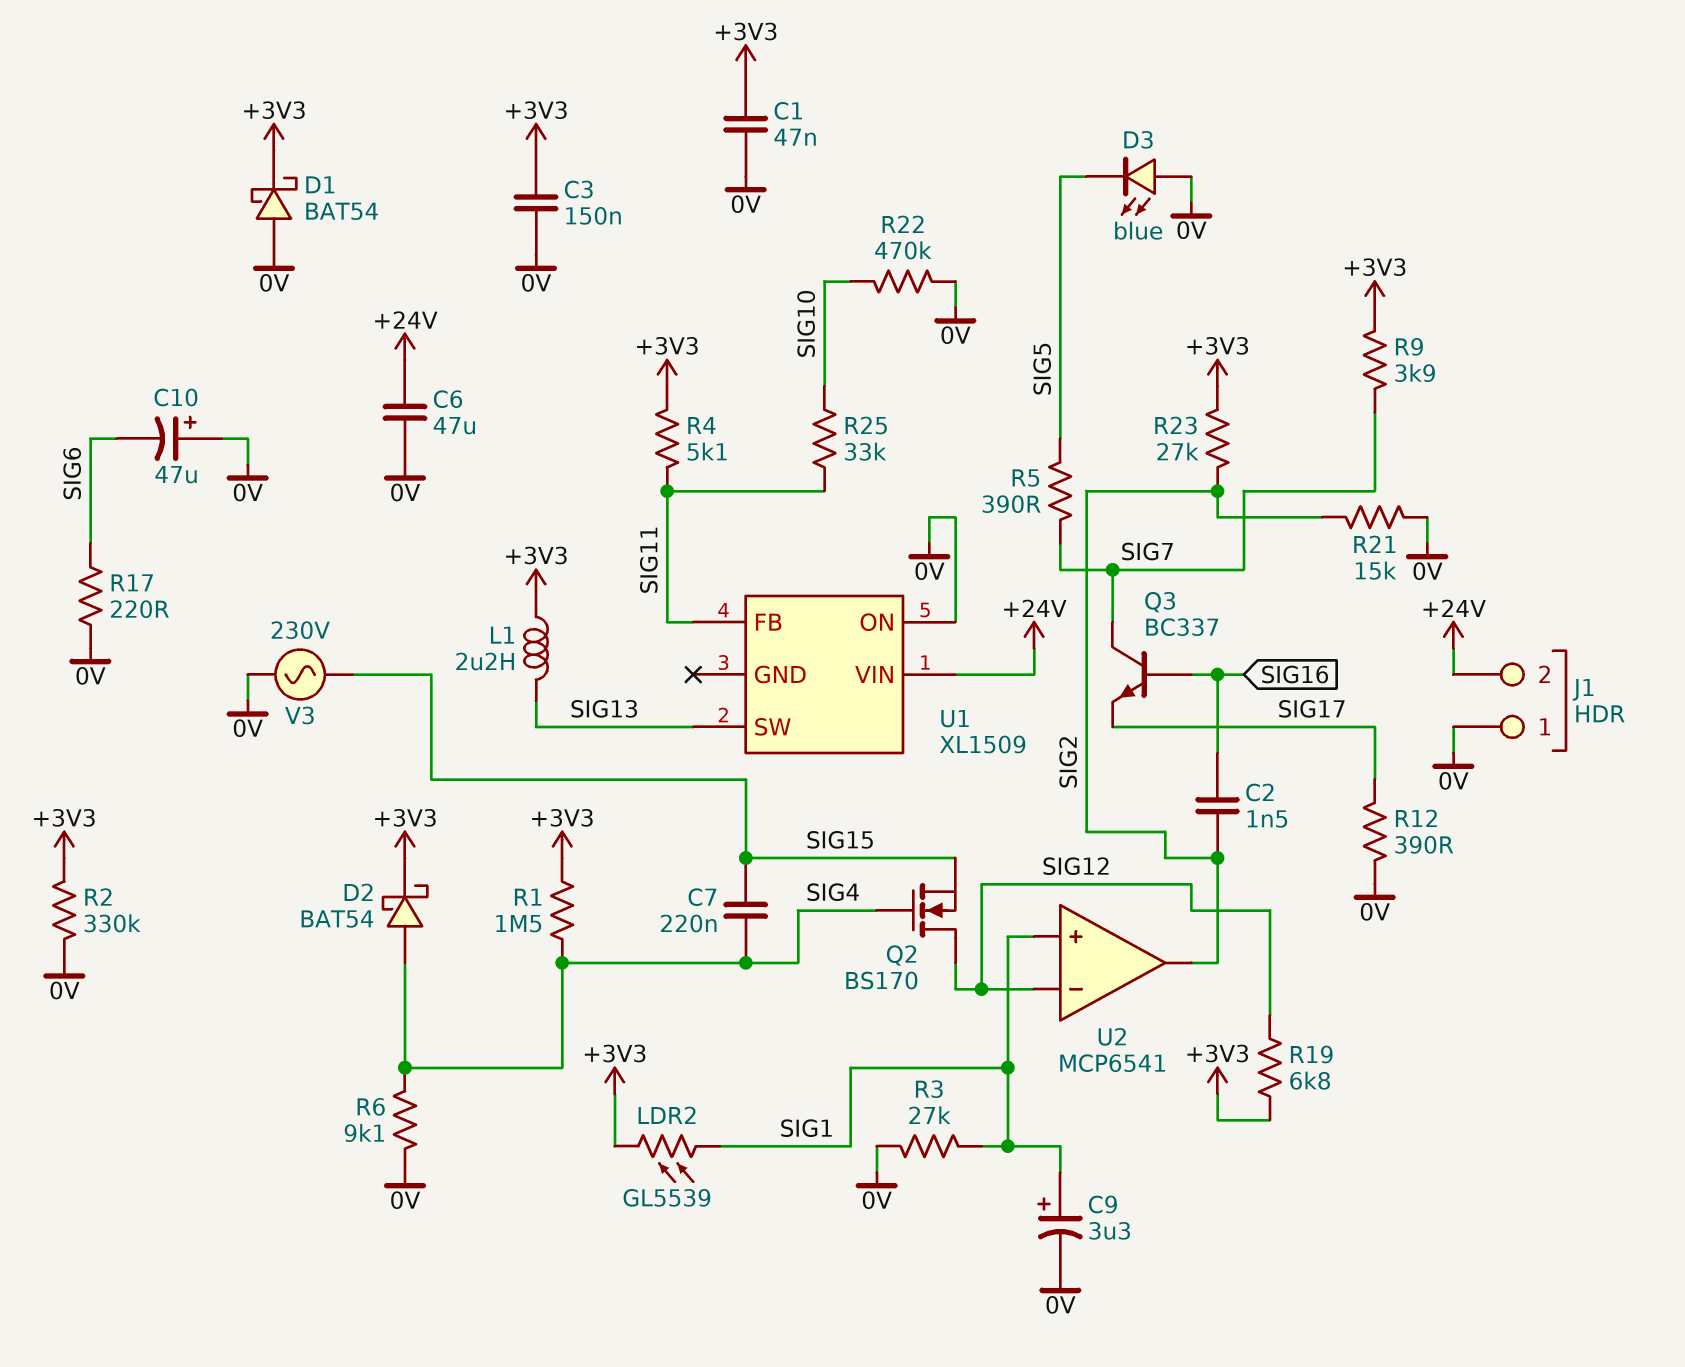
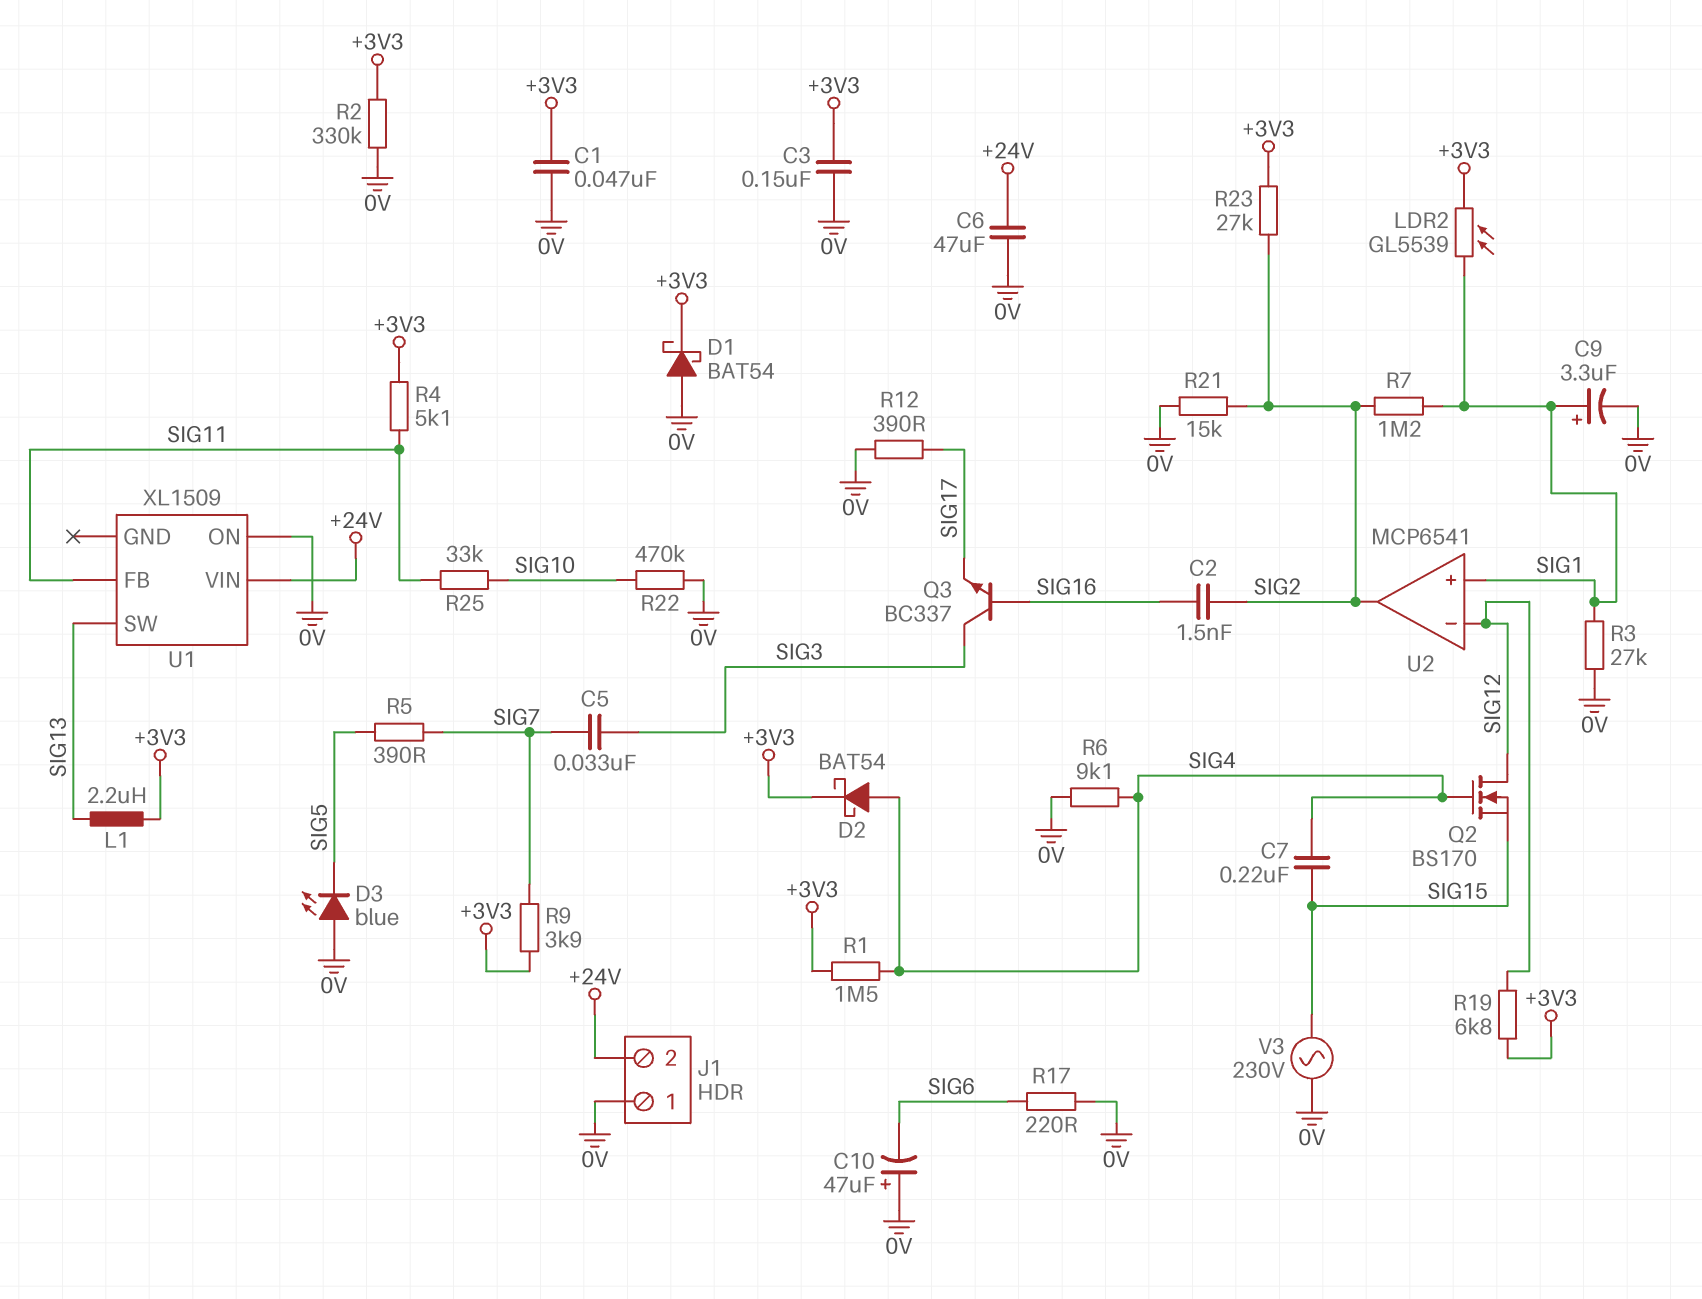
C5: none -> 33nF (SIG3, SIG7)
Q3: NPN BC337 (B SIG16, C SIG7, E SIG17) -> NPN BC337 (B SIG16, C SIG3, E SIG17)
R7: none -> 1.2M (SIG1, SIG2)

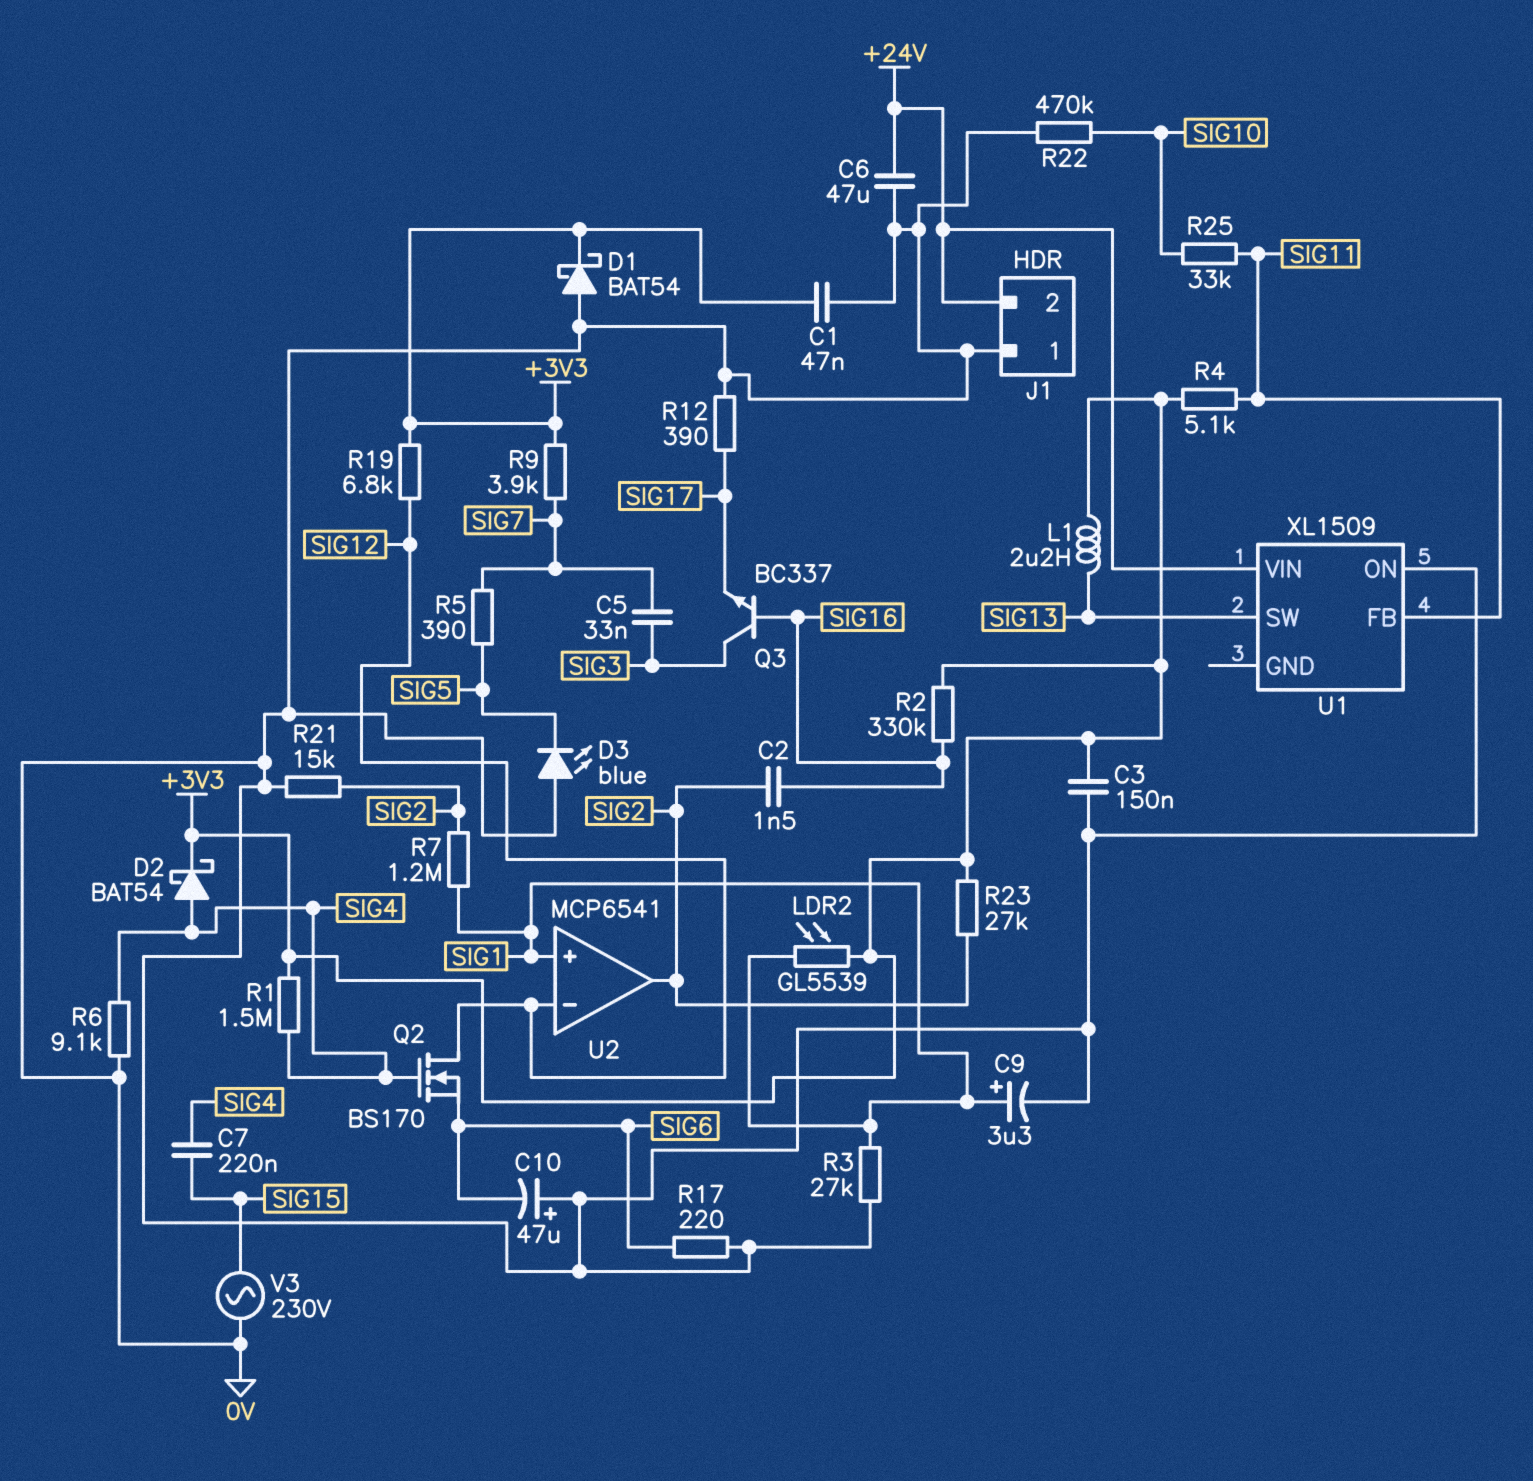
Q2: NMOS BS170 (G SIG4, D SIG12, S SIG15) -> NMOS BS170 (G SIG4, D SIG12, S SIG6)
R2: 330k (+3V3, 0V) -> 330k (+3V3, SIG16)

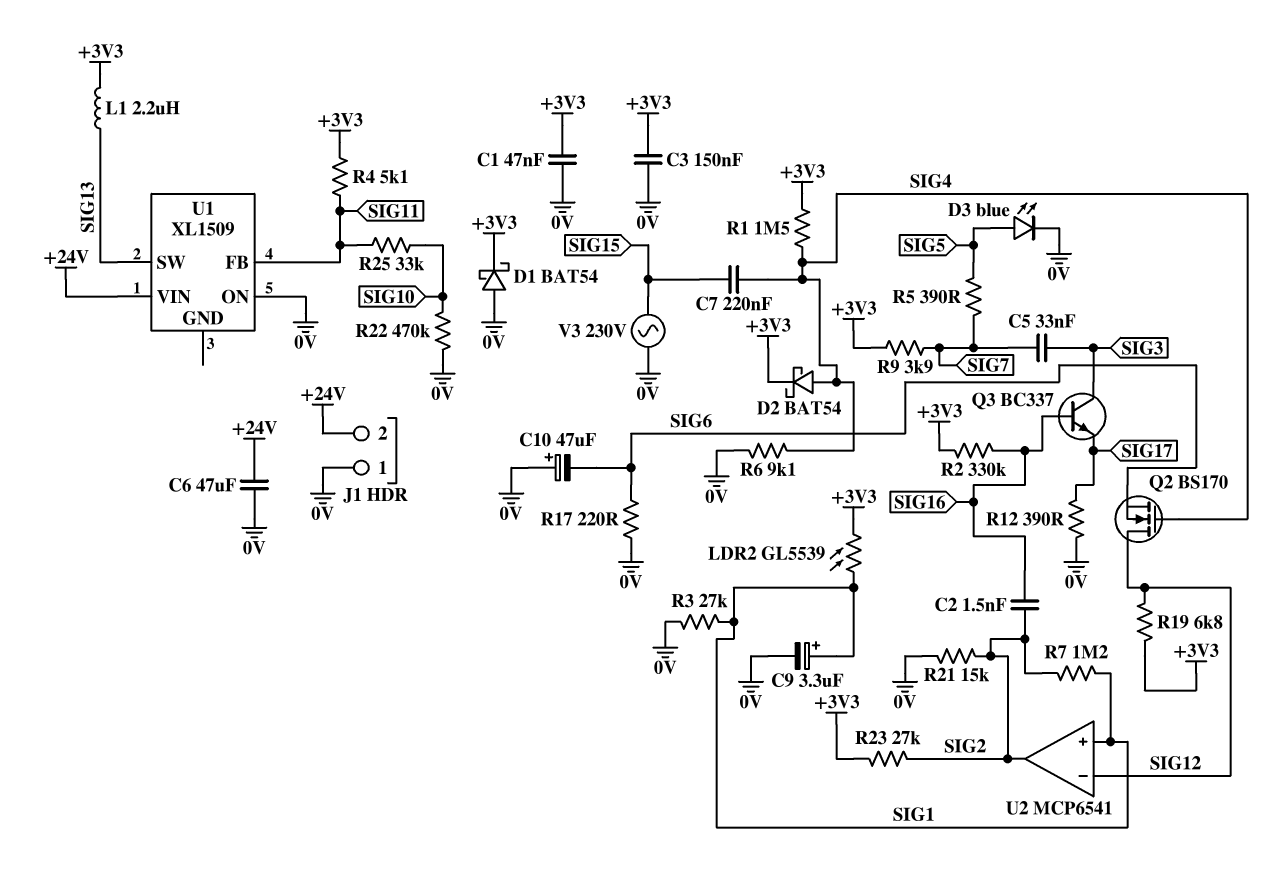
D3: LED blue (A 0V, K SIG5) -> LED blue (A SIG5, K 0V)

